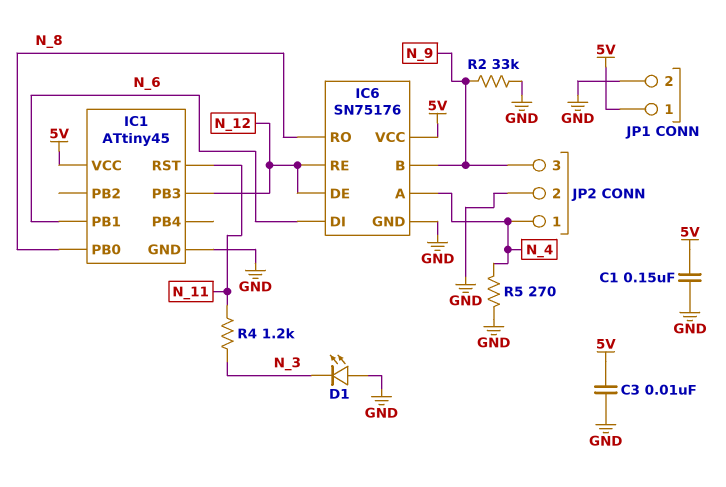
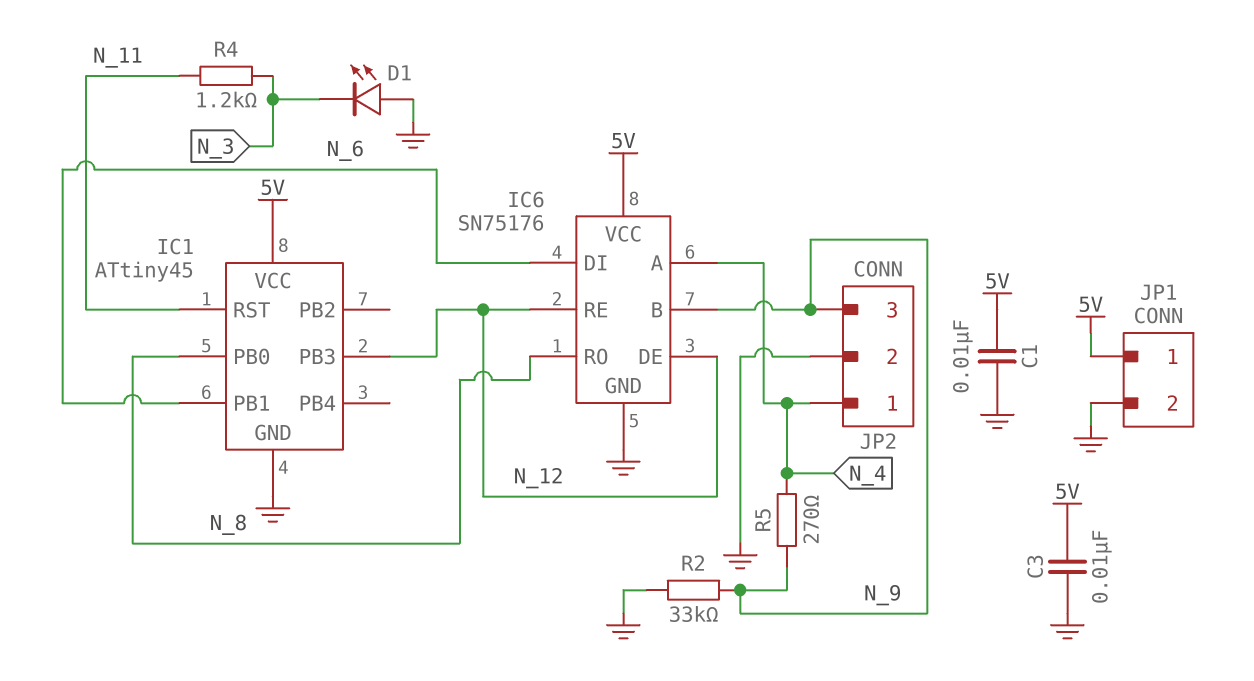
C1: 150nF (5V, GND) -> 10nF (5V, GND)
R5: 270 (GND, N_4) -> 270 (N_4, N_9)

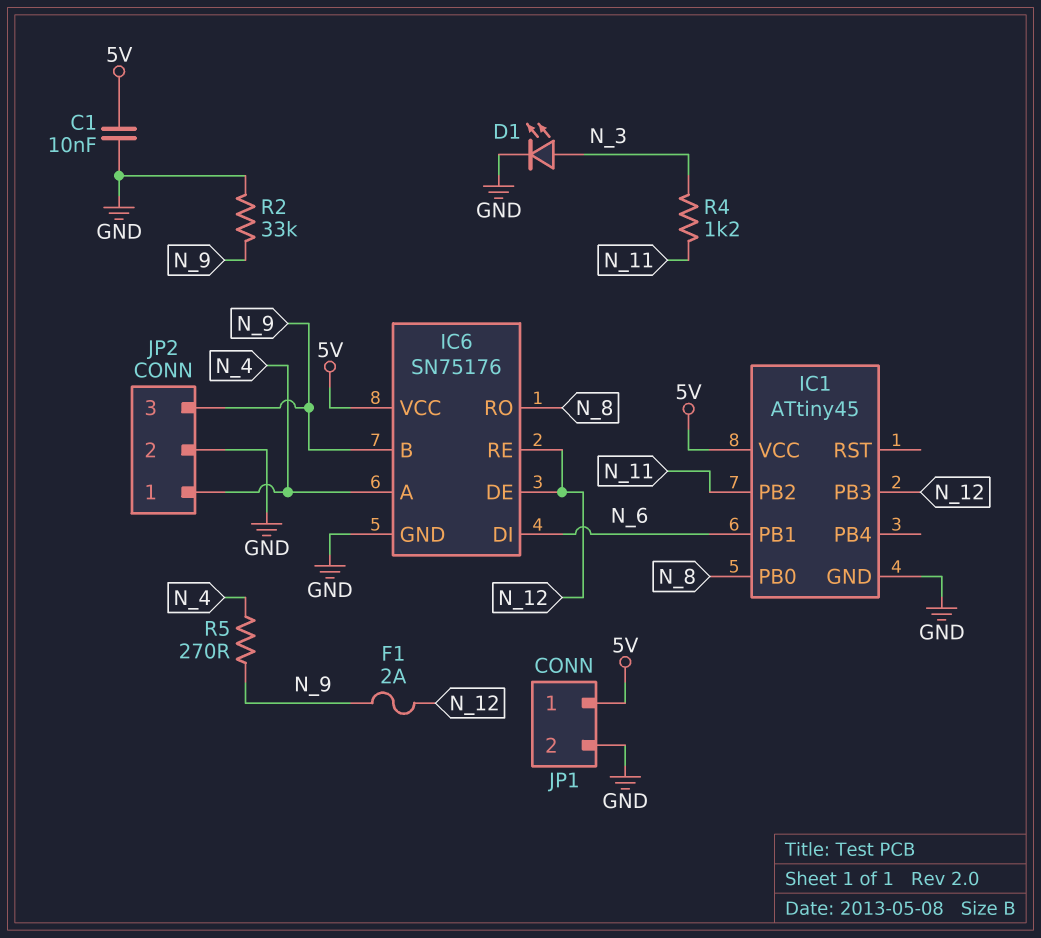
C3: 10nF (5V, GND) -> none
D1: LED (A GND, K N_3) -> LED (A N_3, K GND)
F1: none -> 2A (N_9, N_12)
IC1 pin PB2: none -> N_11
IC1 pin RST: N_11 -> none

